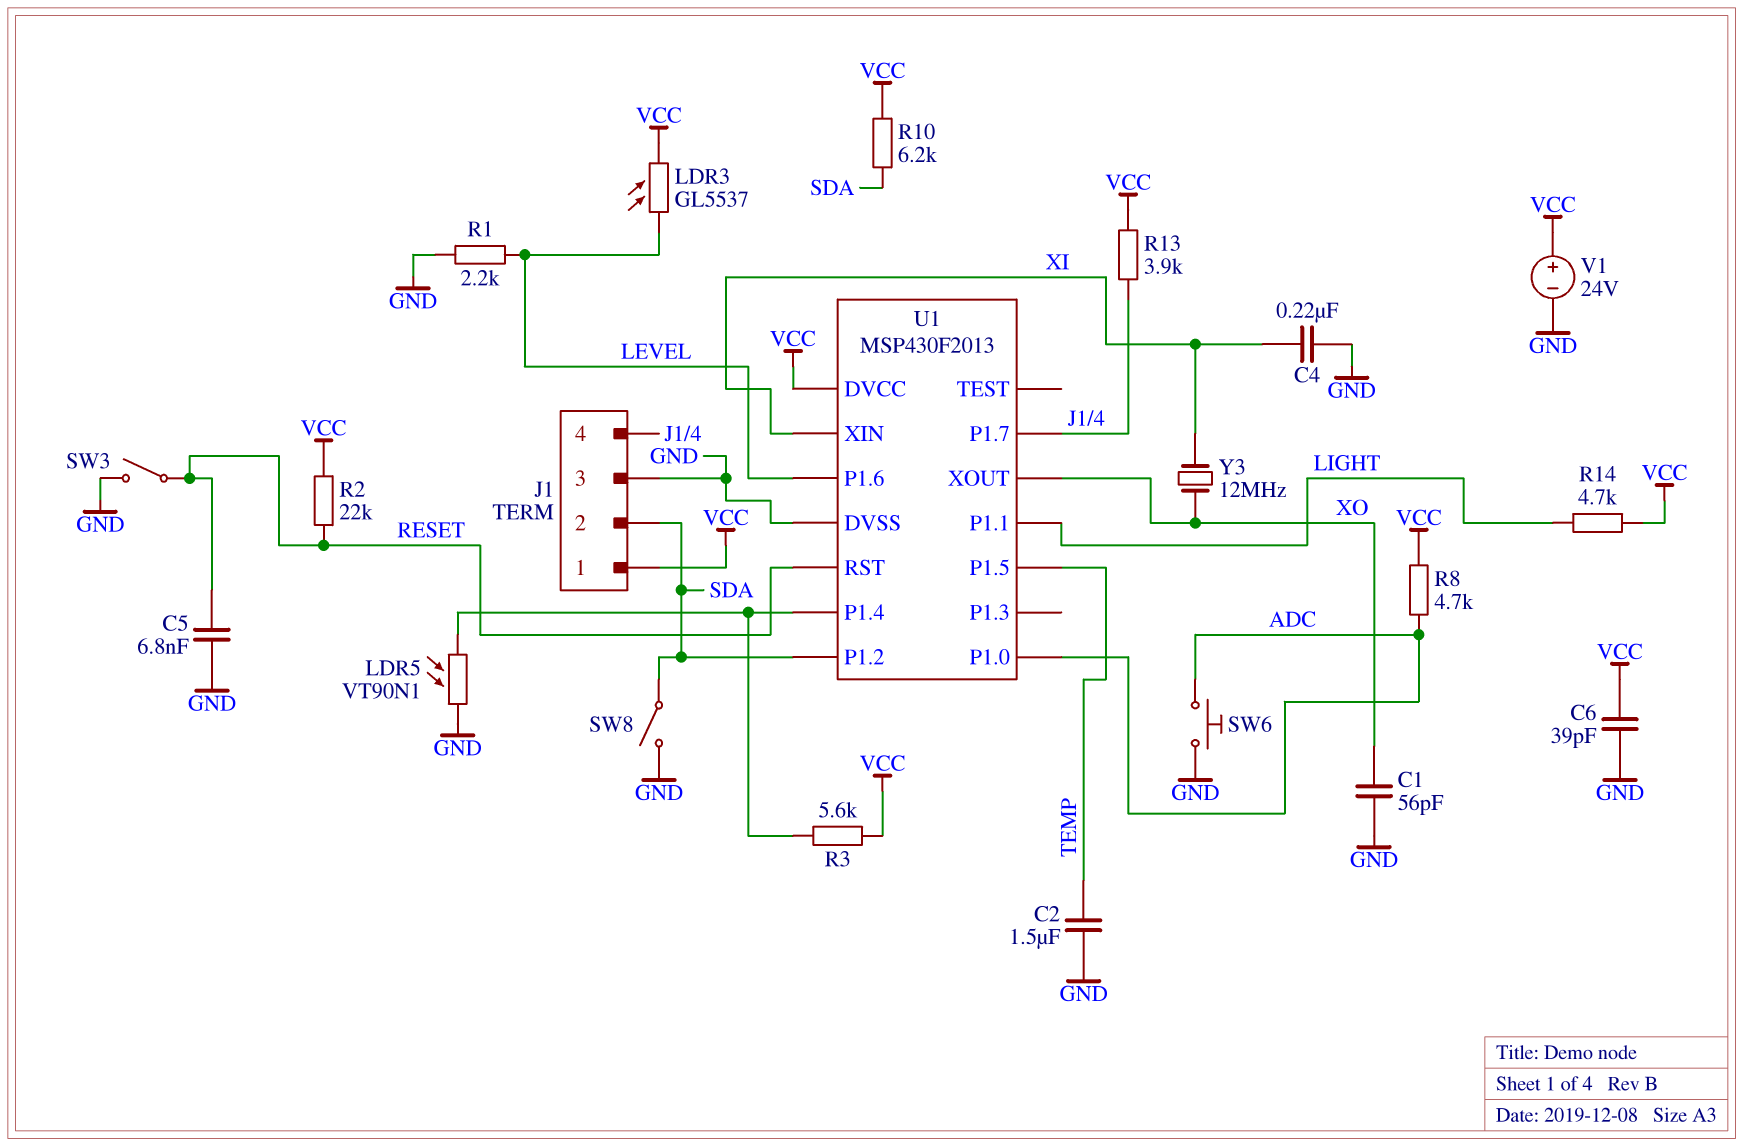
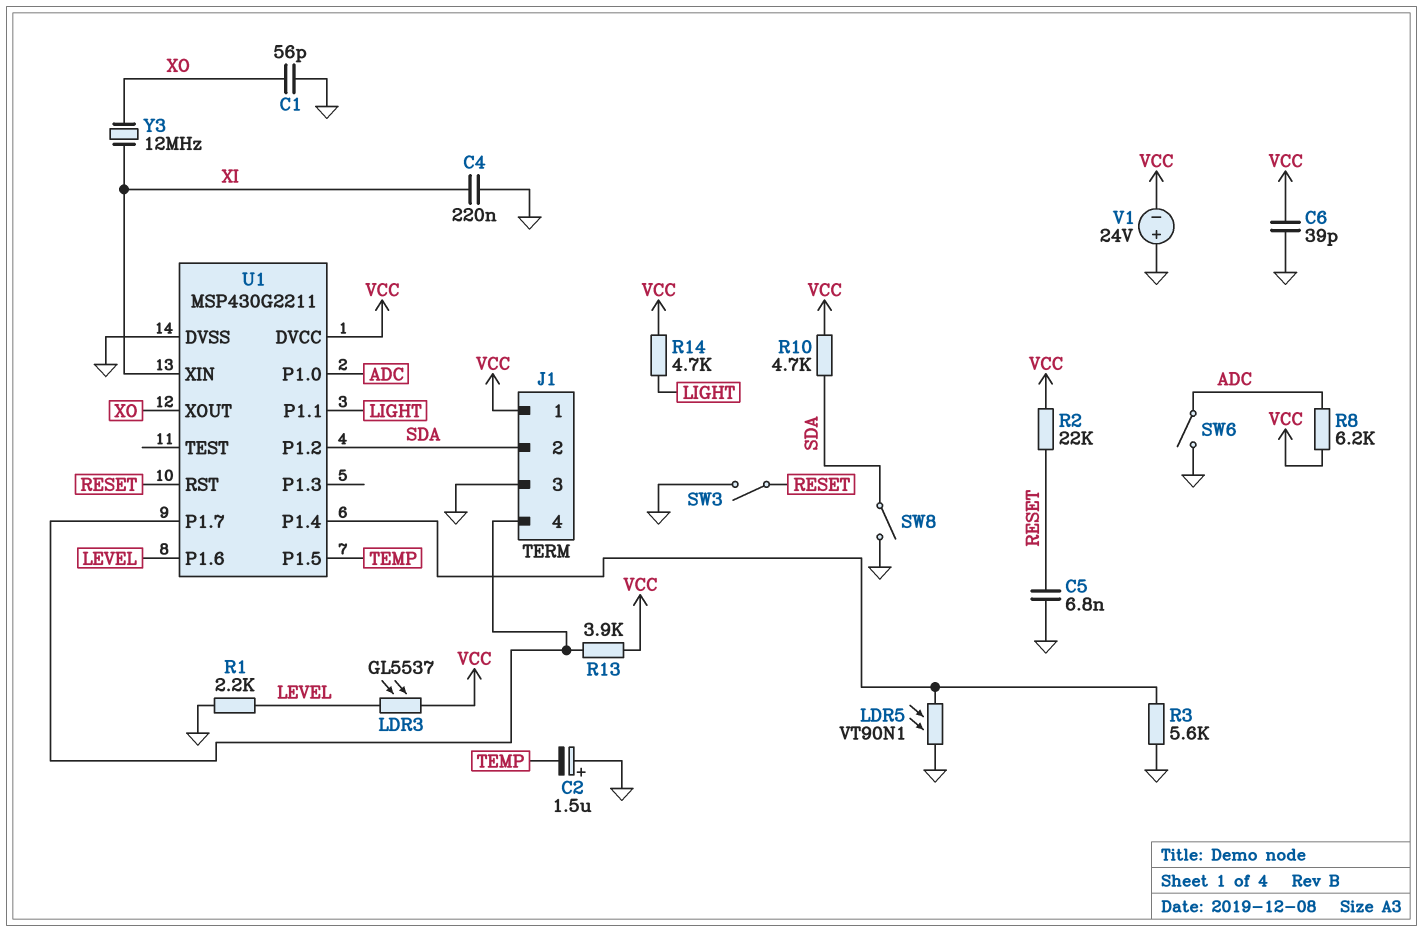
C2: 1.5uF (GND, TEMP) -> 1.5uF (plus GND, minus TEMP)
R3: 5.6k (U1/P1.4, VCC) -> 5.6k (GND, U1/P1.4)
R8: 4.7k (ADC, VCC) -> 6.2k (ADC, VCC)
R10: 6.2k (SDA, VCC) -> 4.7k (SDA, VCC)
SW6: button (ADC, GND) -> switch (ADC, GND)
U1: MSP430F2013 -> MSP430G2211
V1: 24V (plus VCC, minus GND) -> 24V (plus GND, minus VCC)

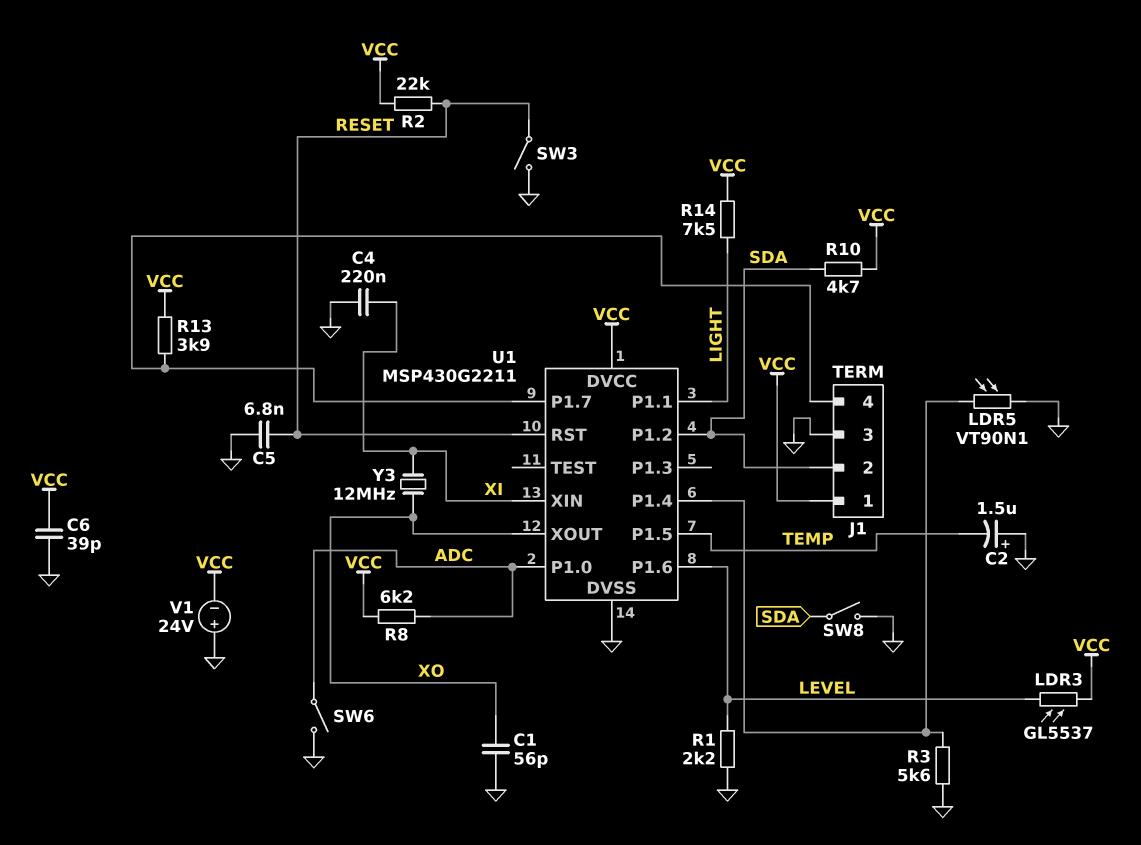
R14: 4.7k (LIGHT, VCC) -> 7.5k (LIGHT, VCC)

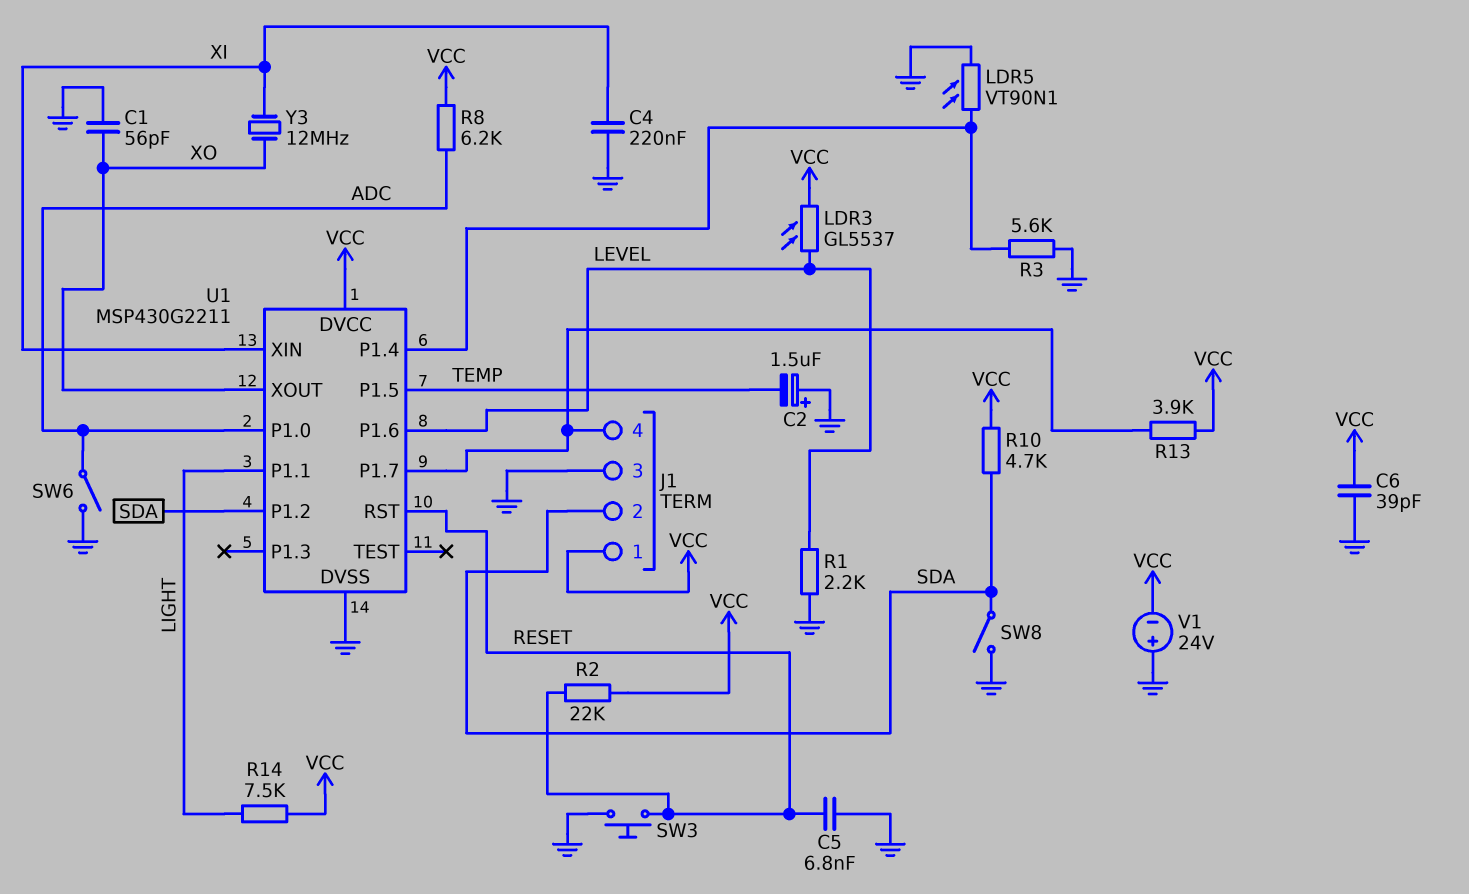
SW3: switch (GND, RESET) -> button (GND, RESET)

